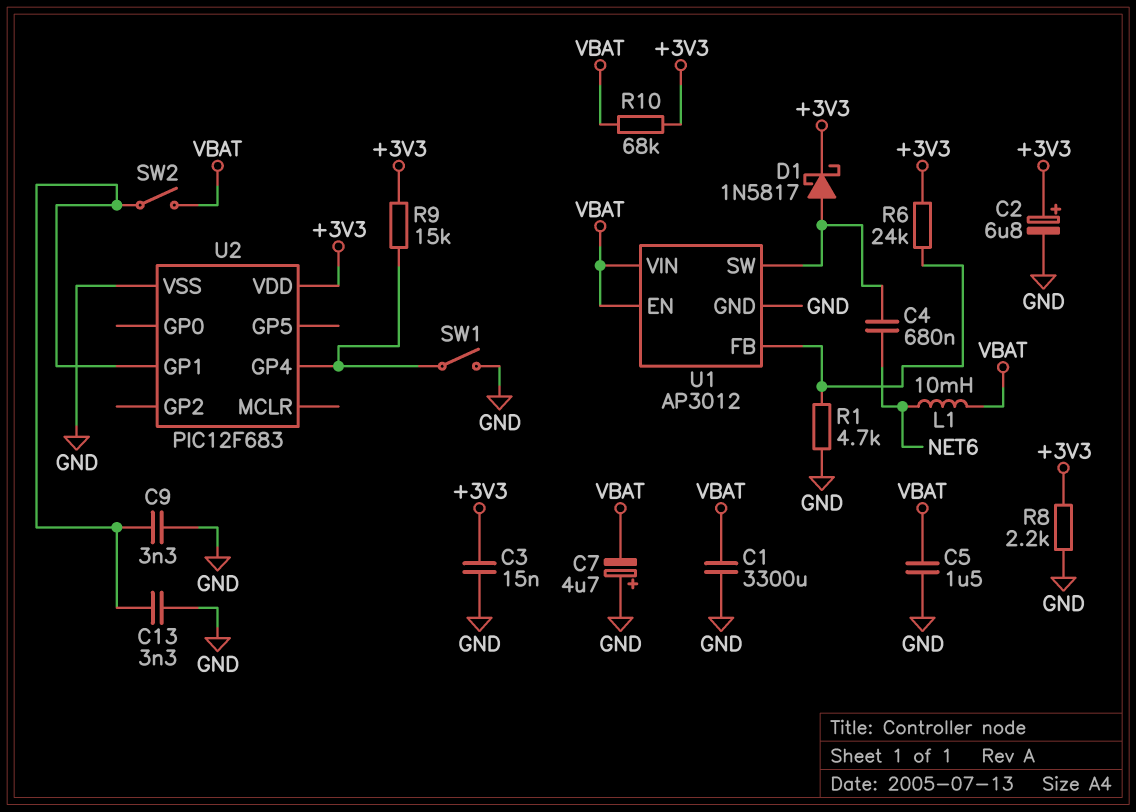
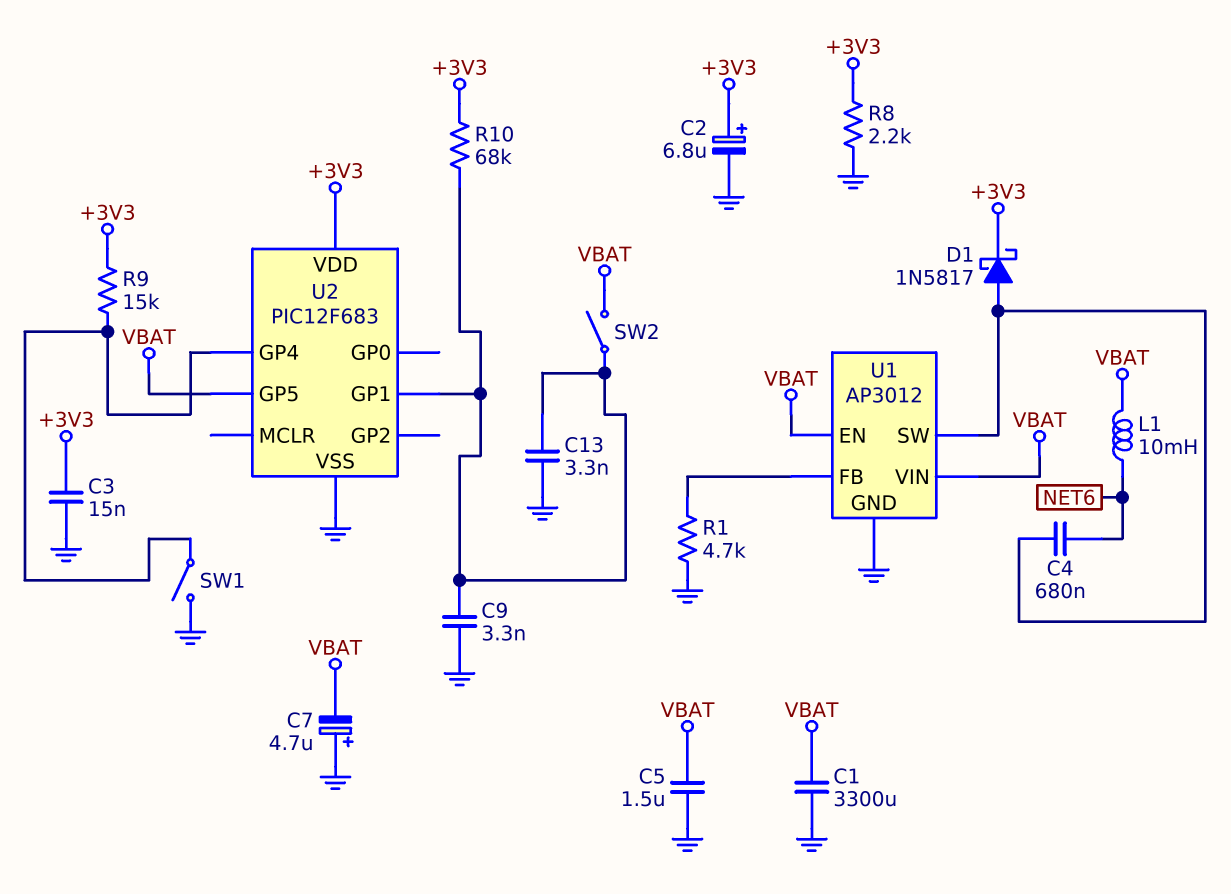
R6: 24k (+3V3, U1/FB) -> none
R10: 68k (+3V3, VBAT) -> 68k (+3V3, U2/GP1)
U2 pin GP5: none -> VBAT

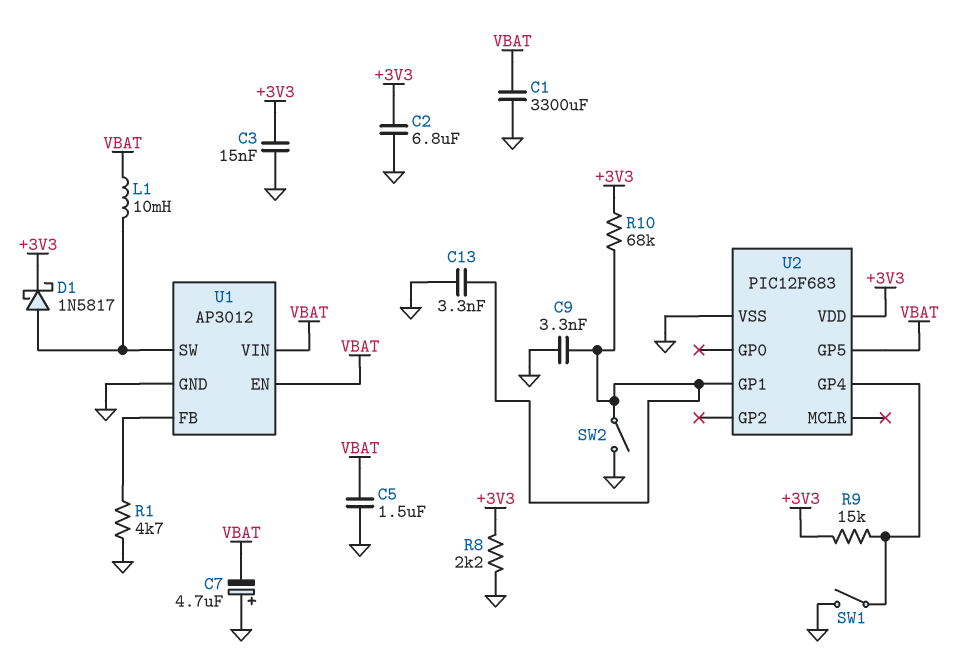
C2: 6.8uF (plus +3V3, minus GND) -> 6.8uF (+3V3, GND)
C4: 680nF (NET6, U1/SW) -> none
L1: 10mH (NET6, VBAT) -> 10mH (U1/SW, VBAT)
SW2: switch (U2/GP1, VBAT) -> switch (GND, U2/GP1)

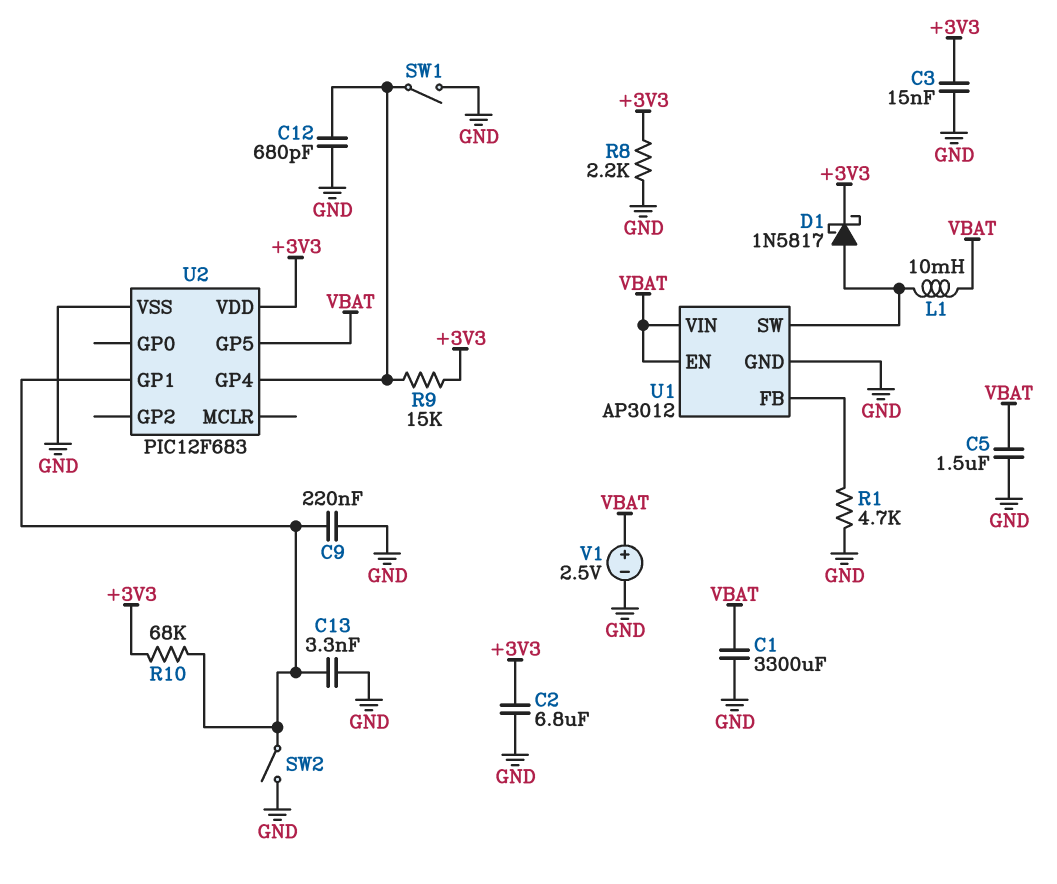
C7: 4.7uF (plus GND, minus VBAT) -> none
C9: 3.3nF (GND, U2/GP1) -> 220nF (GND, U2/GP1)
C12: none -> 680pF (GND, U2/GP4)
V1: none -> 2.5V (plus VBAT, minus GND)

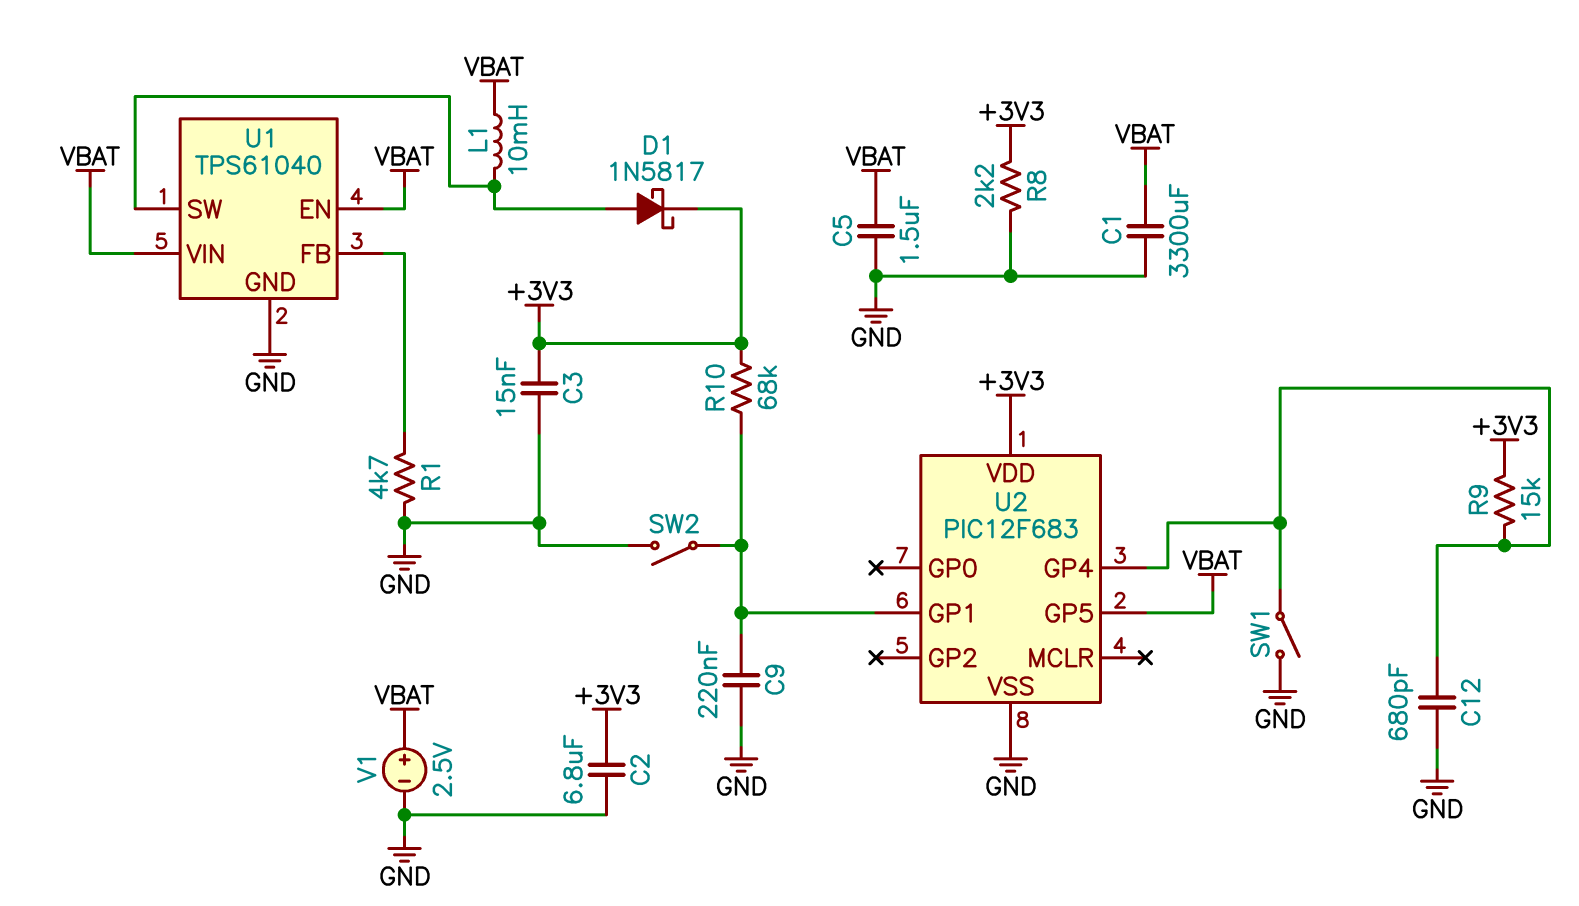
C13: 3.3nF (GND, U2/GP1) -> none
U1: AP3012 -> TPS61040

